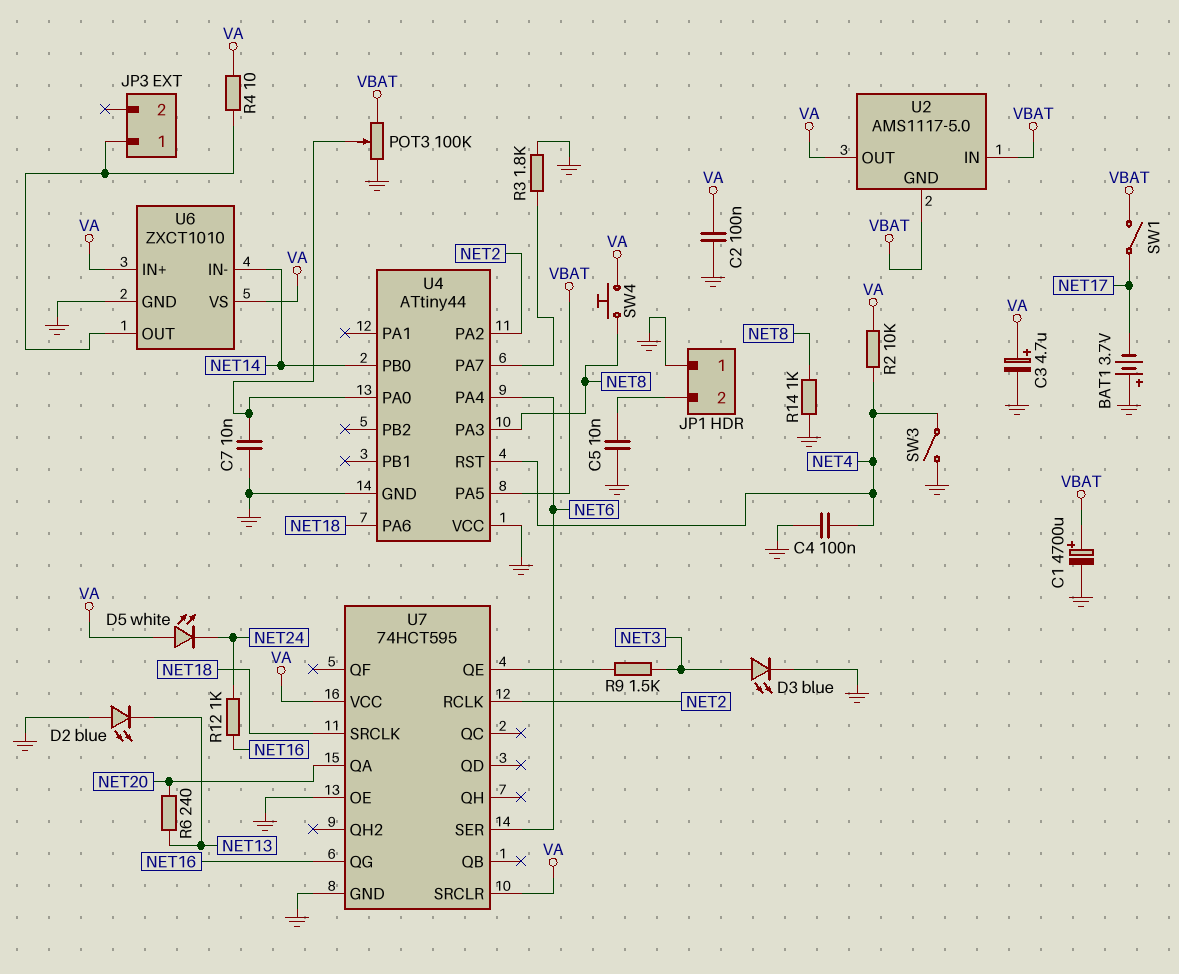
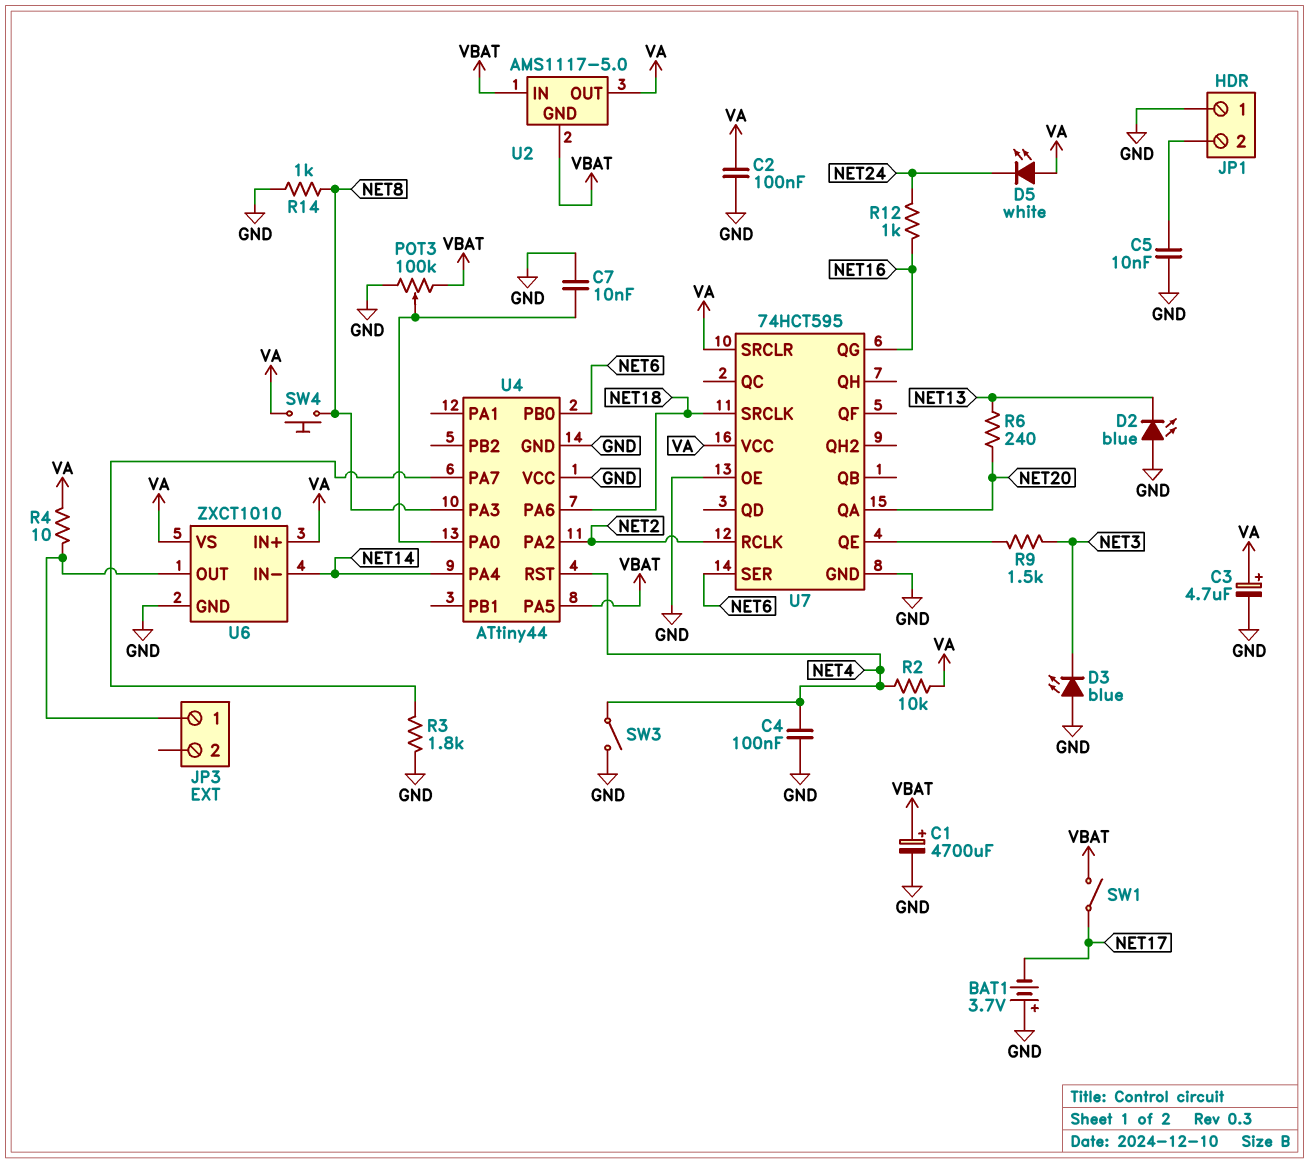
D3: LED blue (A NET3, K GND) -> LED blue (A GND, K NET3)
U4 pin PA4: NET6 -> NET14
U4 pin PB0: NET14 -> NET6

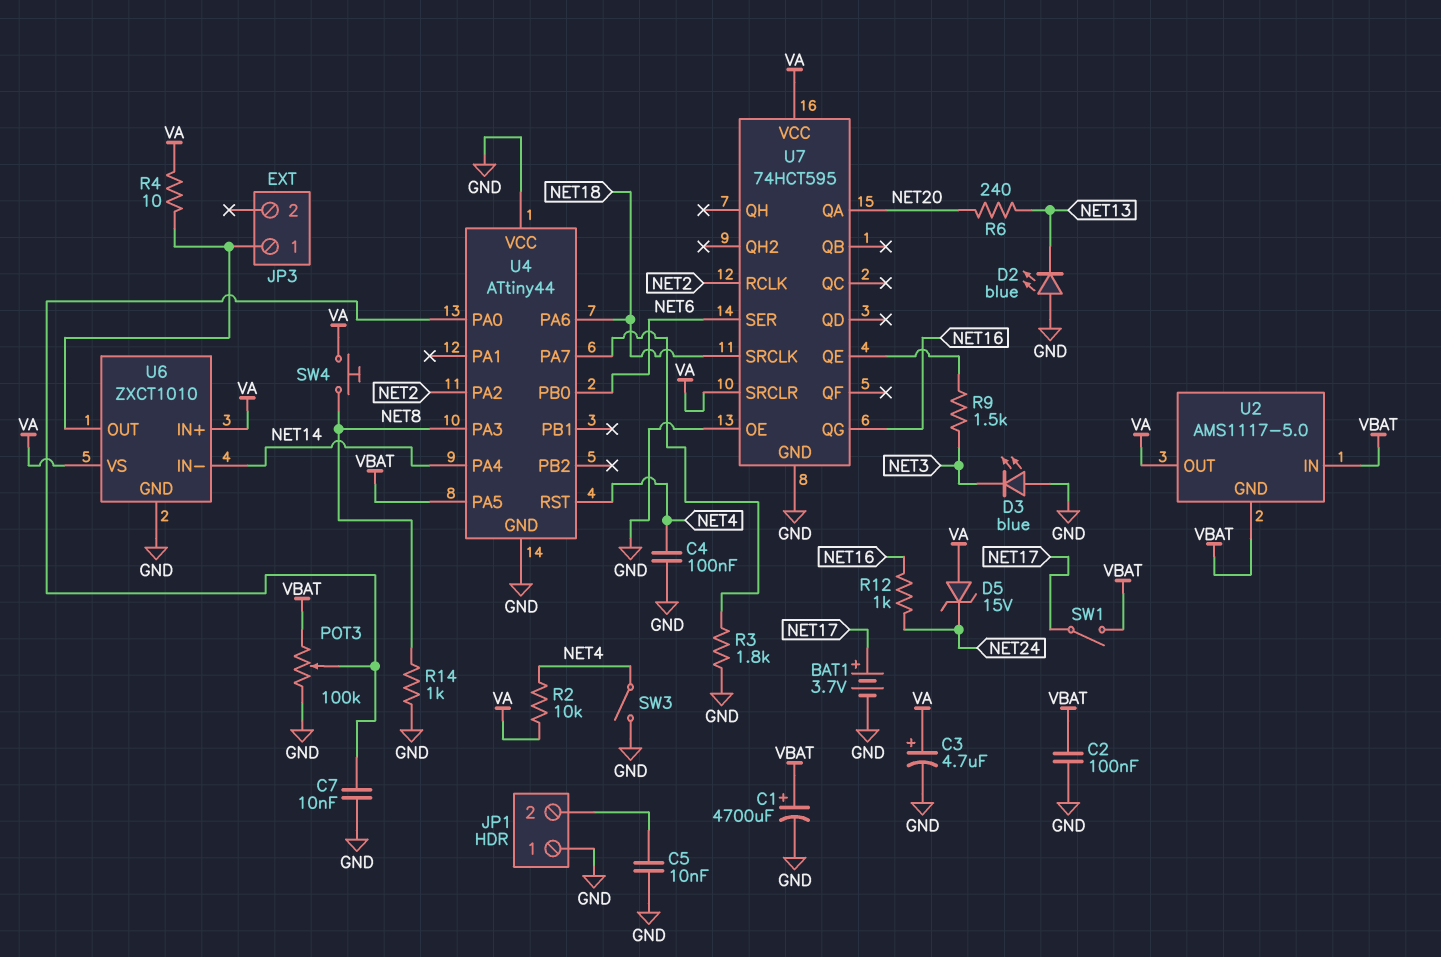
BAT1: 3.7V (plus GND, minus NET17) -> 3.7V (plus NET17, minus GND)
C2: 100nF (GND, VA) -> 100nF (GND, VBAT)
D5: LED white (A VA, K NET24) -> zener 15V (A VA, K NET24)

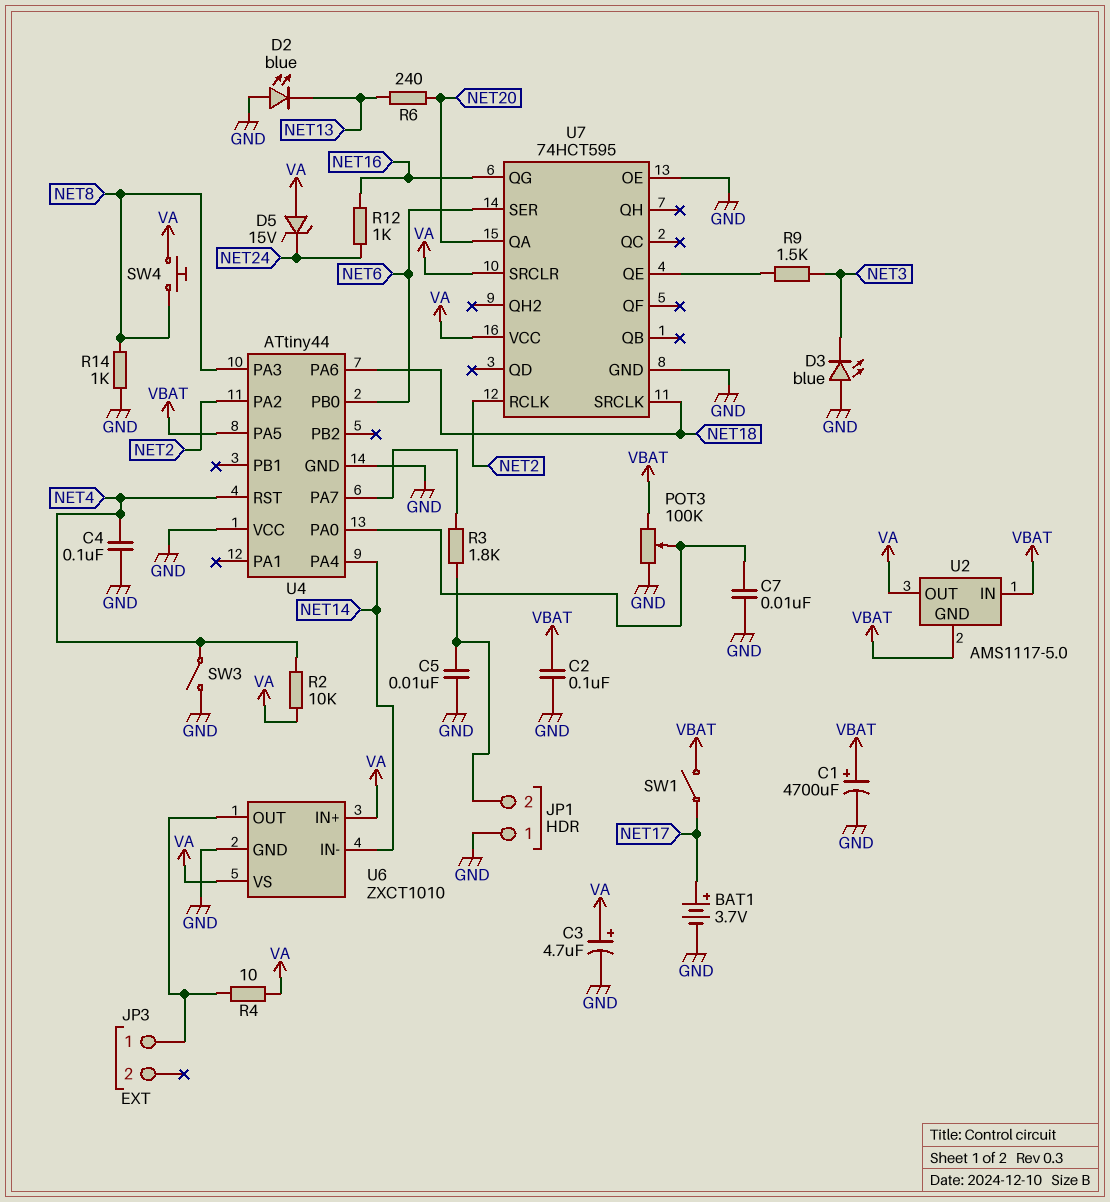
R3: 1.8k (GND, U4/PA7) -> 1.8k (JP1/2, U4/PA7)

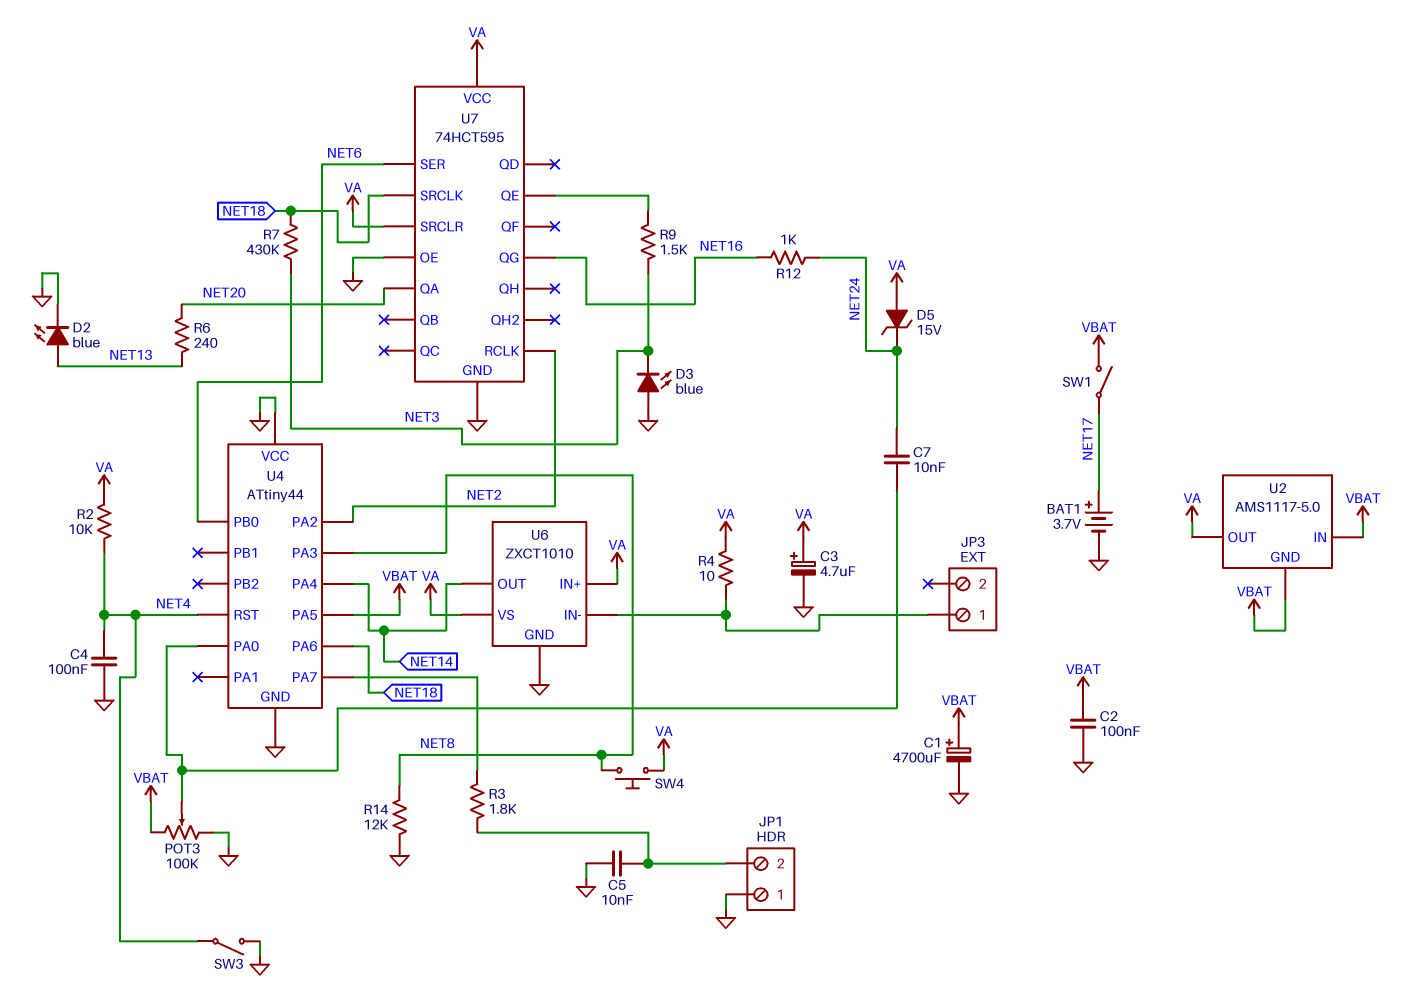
C7: 10nF (GND, U4/PA0) -> 10nF (NET24, U4/PA0)
D2: LED blue (A GND, K NET13) -> LED blue (A NET13, K GND)
R7: none -> 430k (NET3, NET18)
R14: 1k (GND, NET8) -> 12k (GND, NET8)
U6 pin IN-: NET14 -> JP3/1
U6 pin OUT: JP3/1 -> NET14

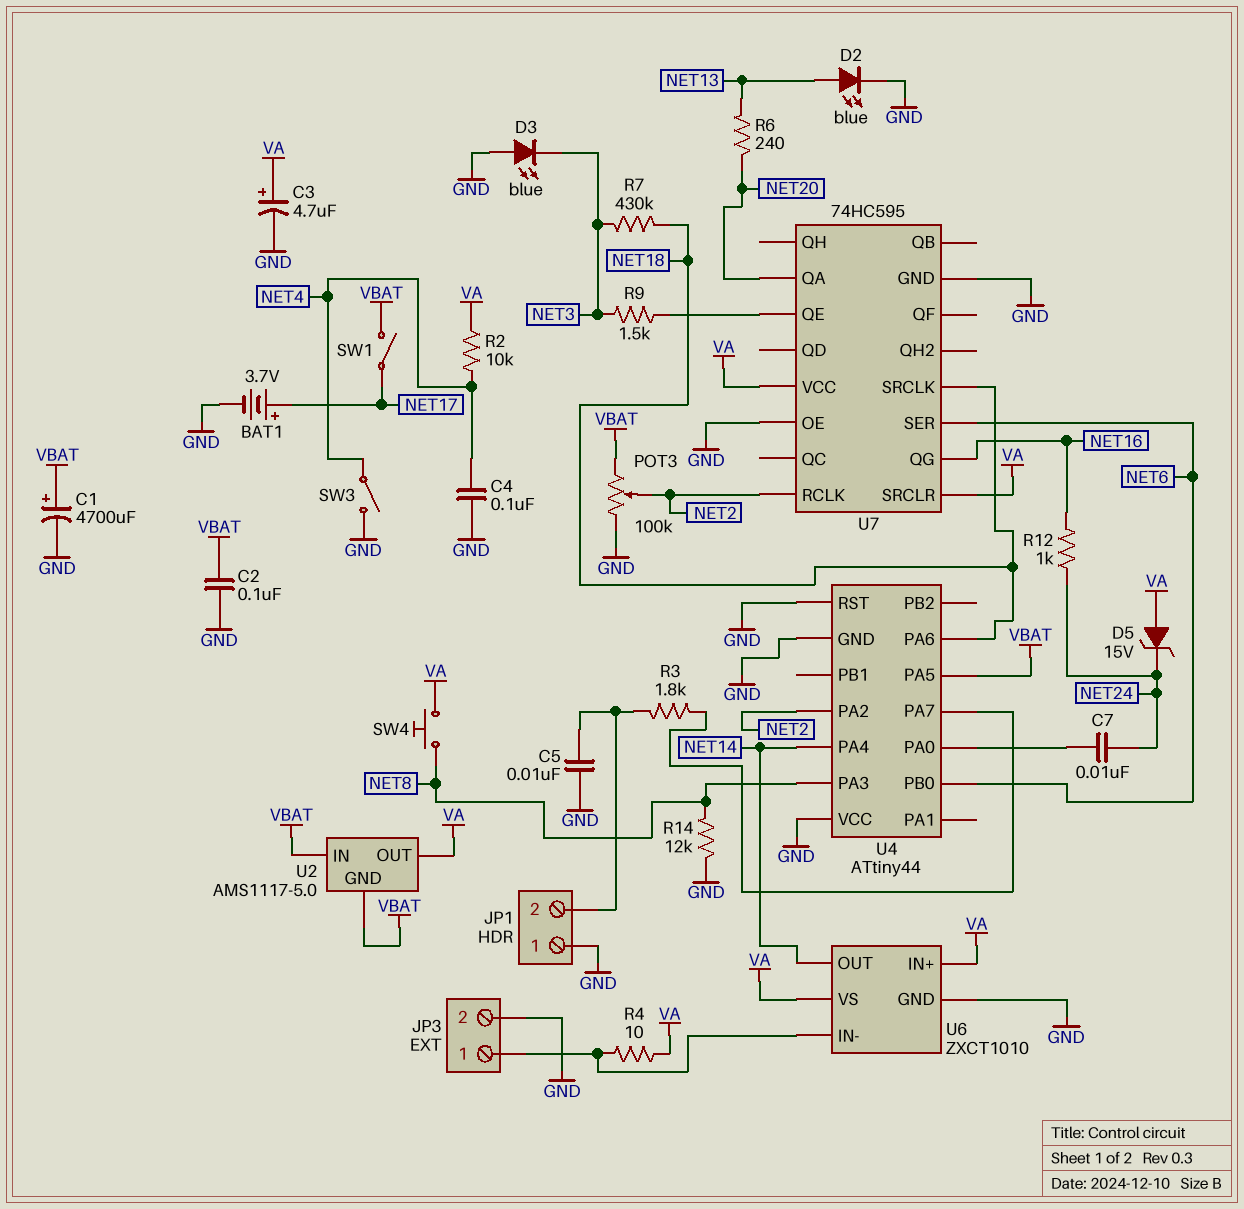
JP3 pin 2: none -> GND
POT3: 100k (GND, VBAT, wiper U4/PA0) -> 100k (GND, VBAT, wiper NET2)
U4 pin RST: NET4 -> GND
U7: 74HCT595 -> 74HC595

